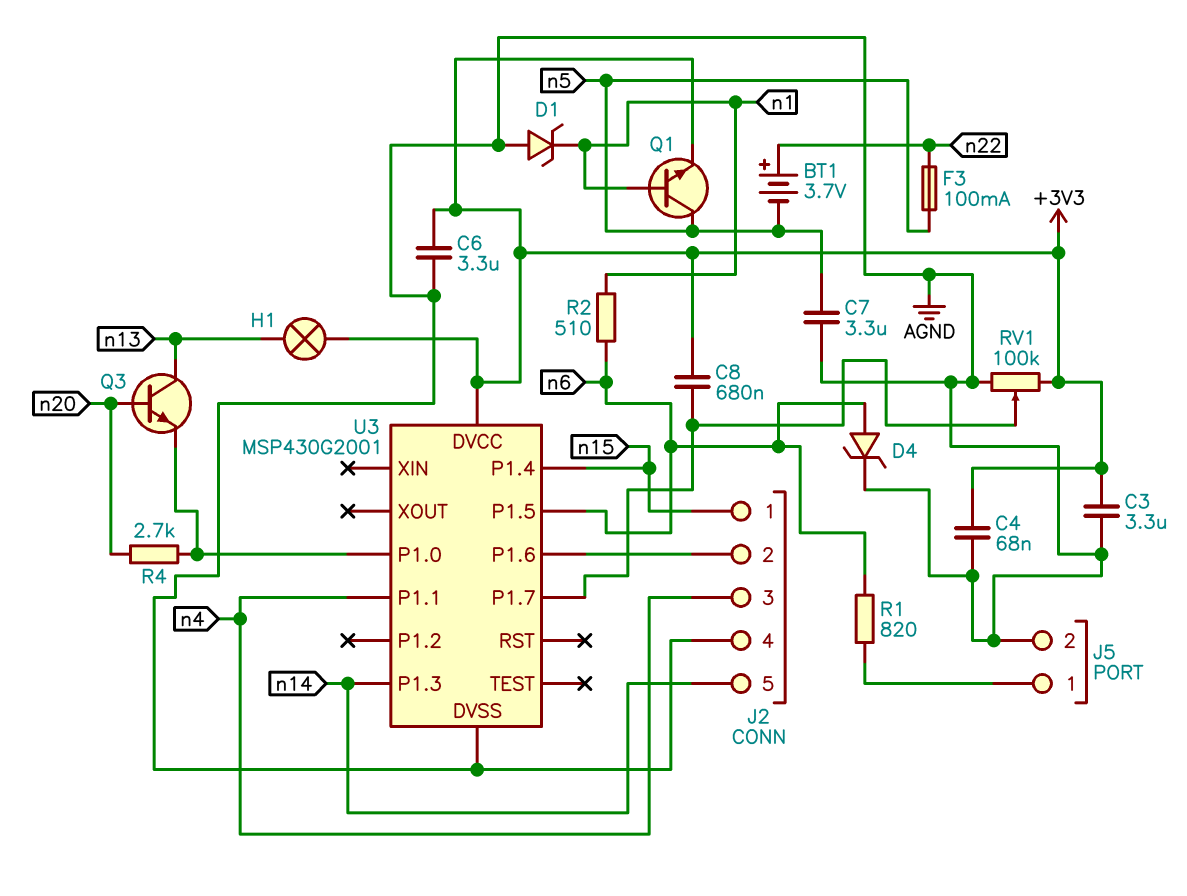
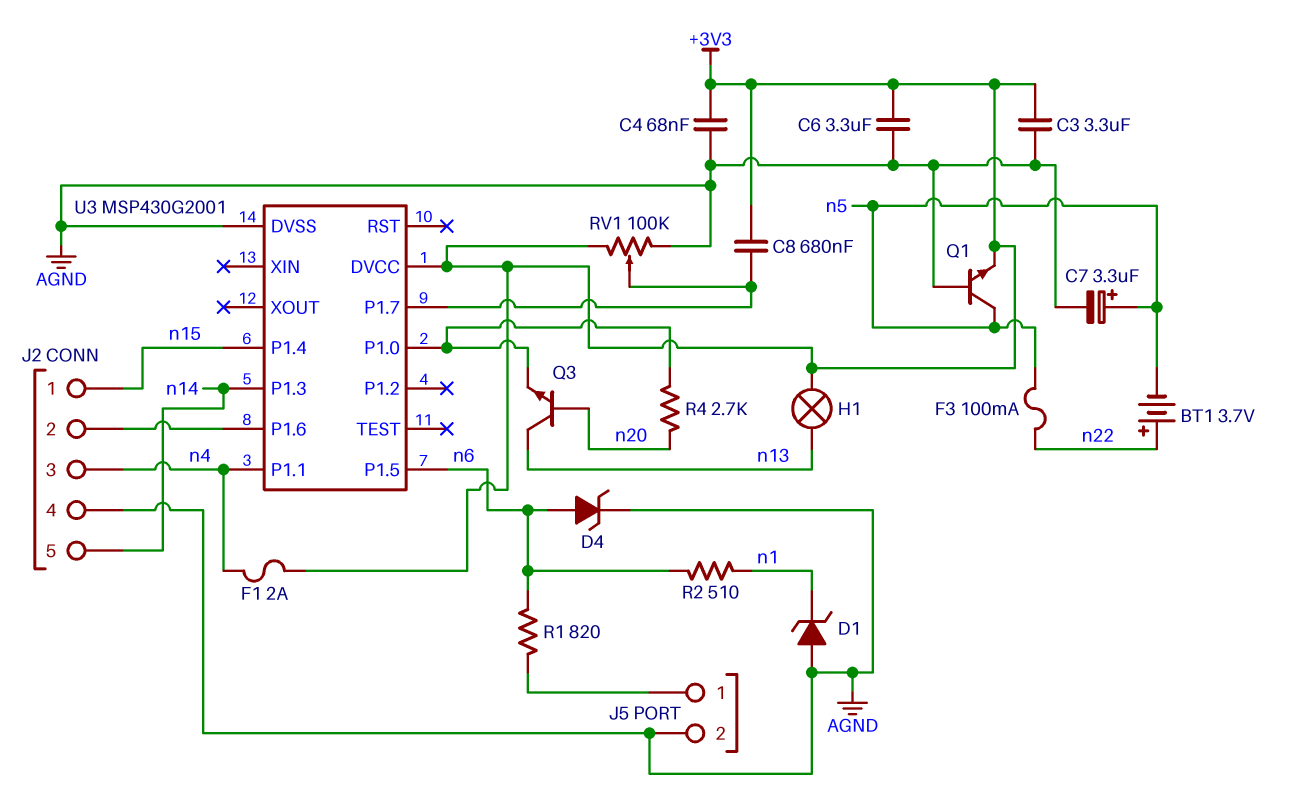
C7: 3.3uF (AGND, n5) -> 3.3uF (plus n5, minus AGND)
F1: none -> 2A (+3V3, n4)
Q1: NPN (B n1, C n5, E +3V3) -> NPN (B AGND, C n5, E +3V3)

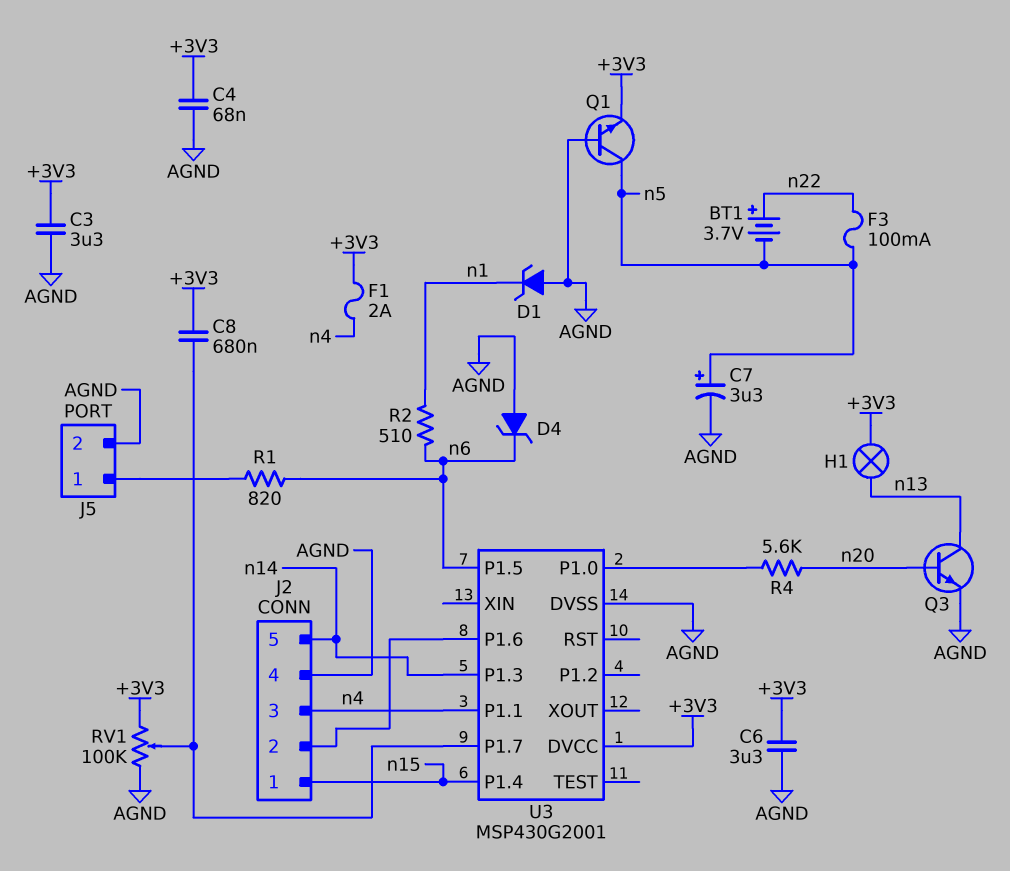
D4: zener (A n6, K AGND) -> zener (A AGND, K n6)
Q3: NPN (B n20, C n13, E U3/P1.0) -> NPN (B n20, C n13, E AGND)
R4: 2.7k (U3/P1.0, n20) -> 5.6k (U3/P1.0, n20)

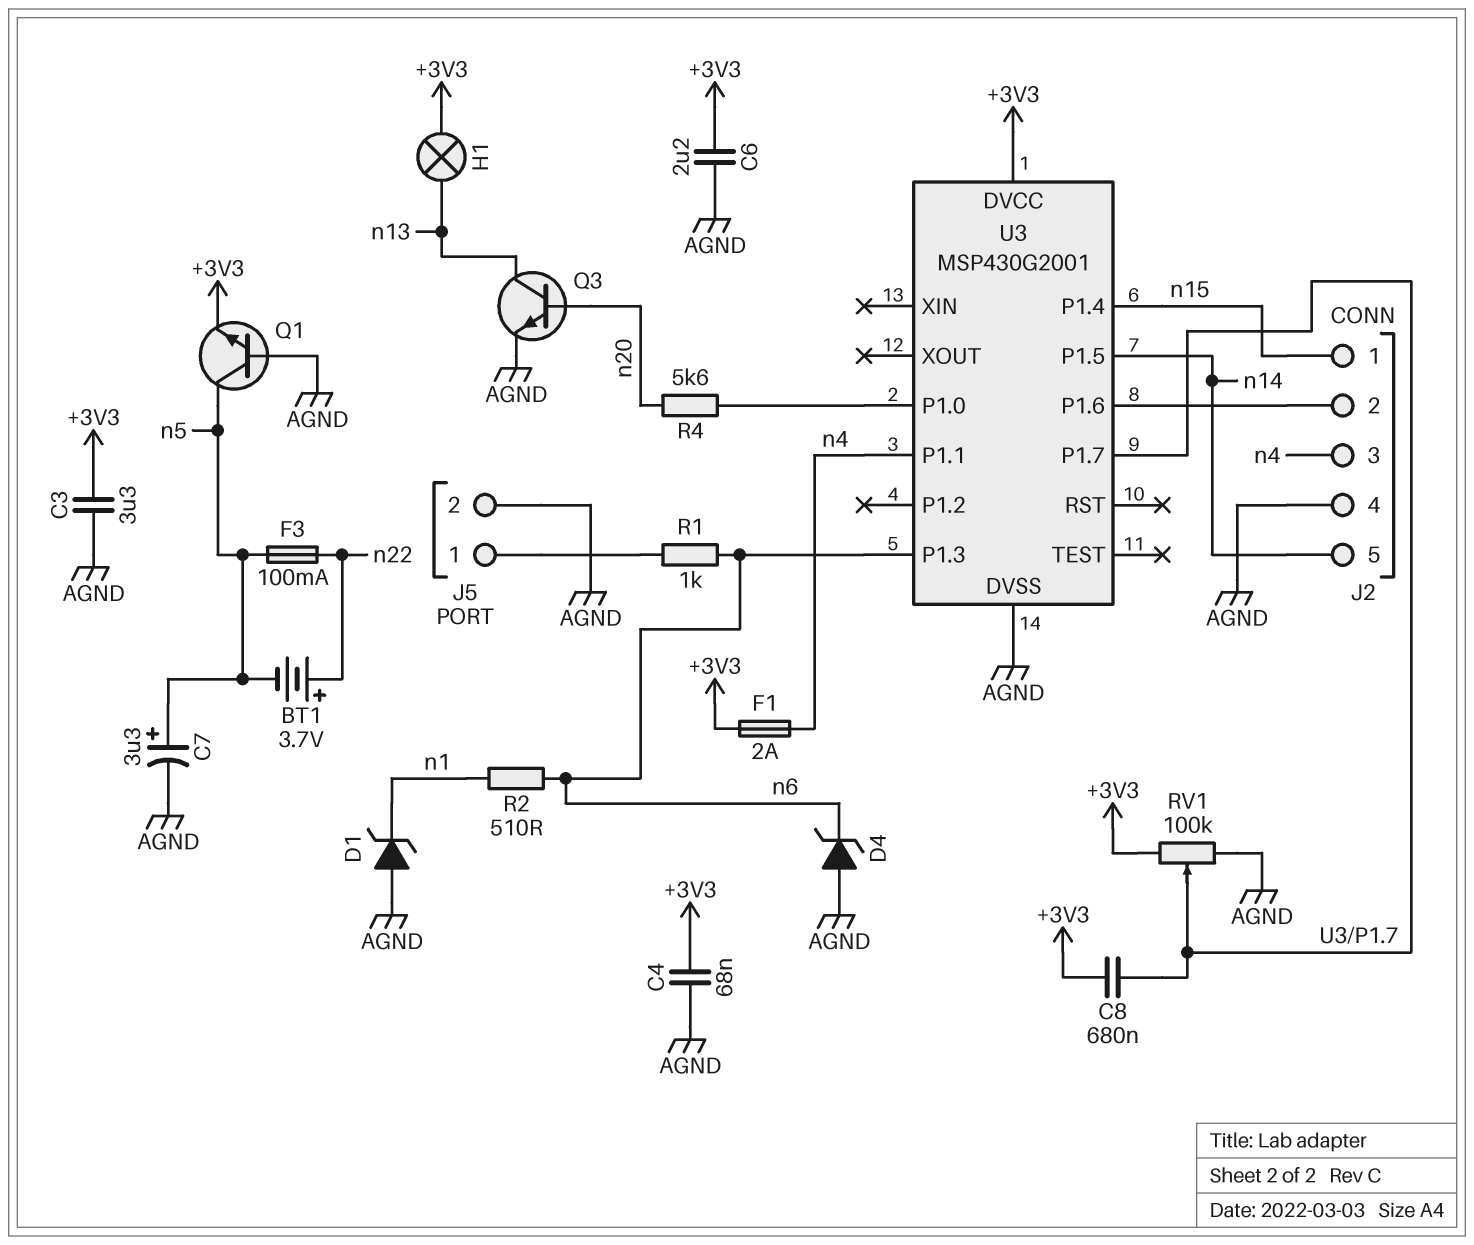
C6: 3.3uF (+3V3, AGND) -> 2.2uF (+3V3, AGND)
R1: 820 (J5/1, n6) -> 1k (J5/1, n6)
U3 pin P1.3: n14 -> n6
U3 pin P1.5: n6 -> n14

